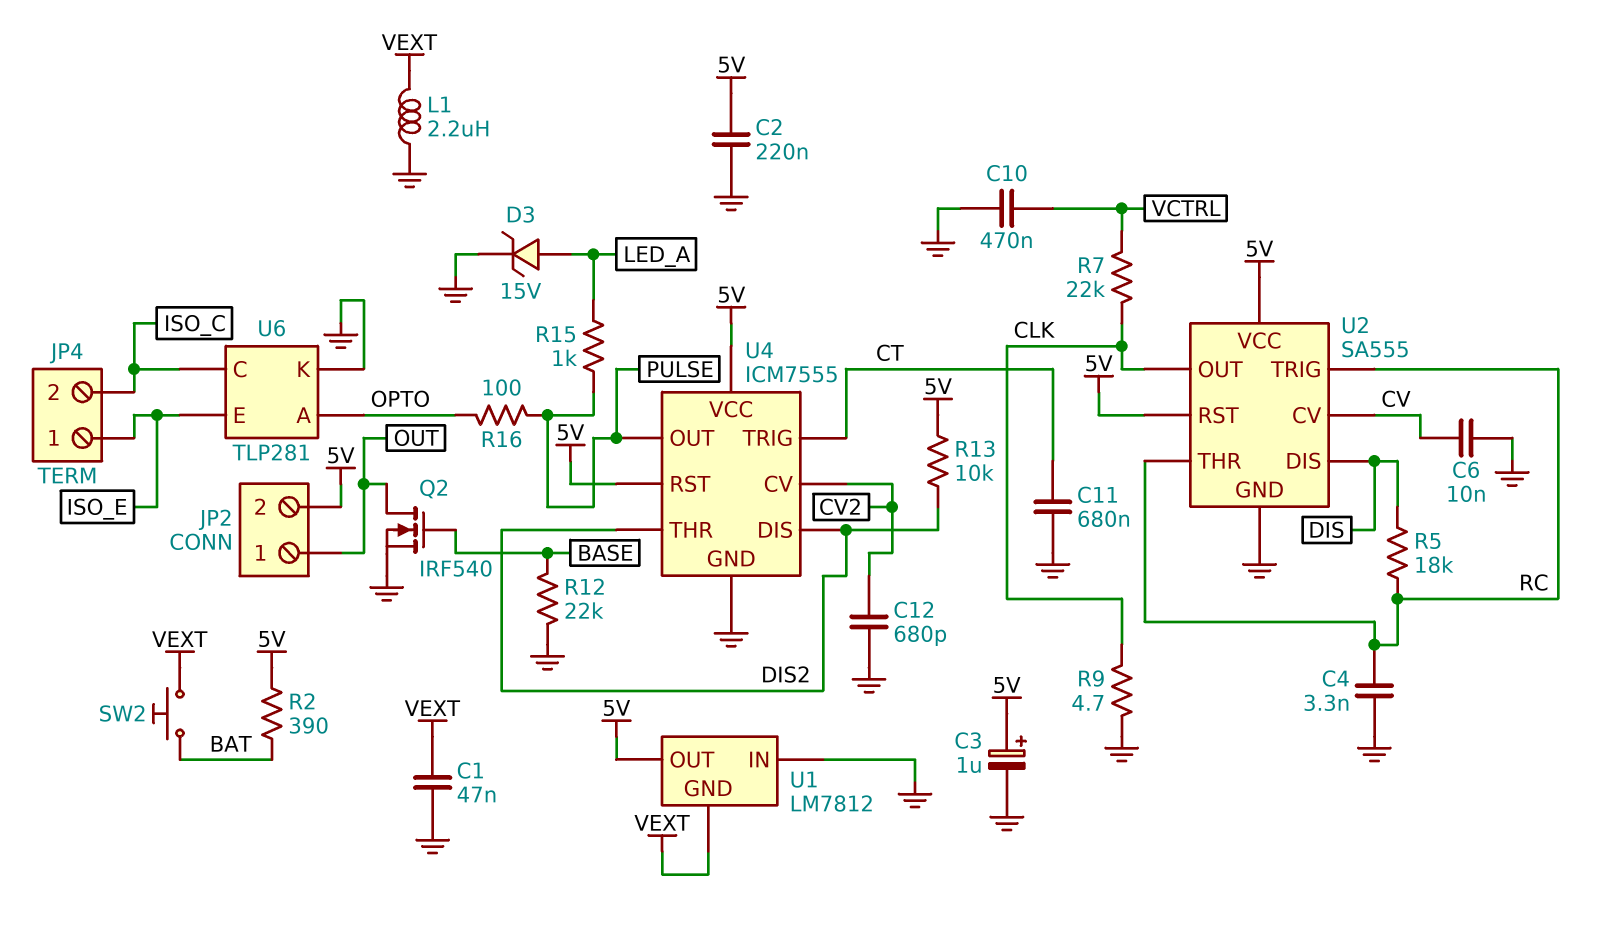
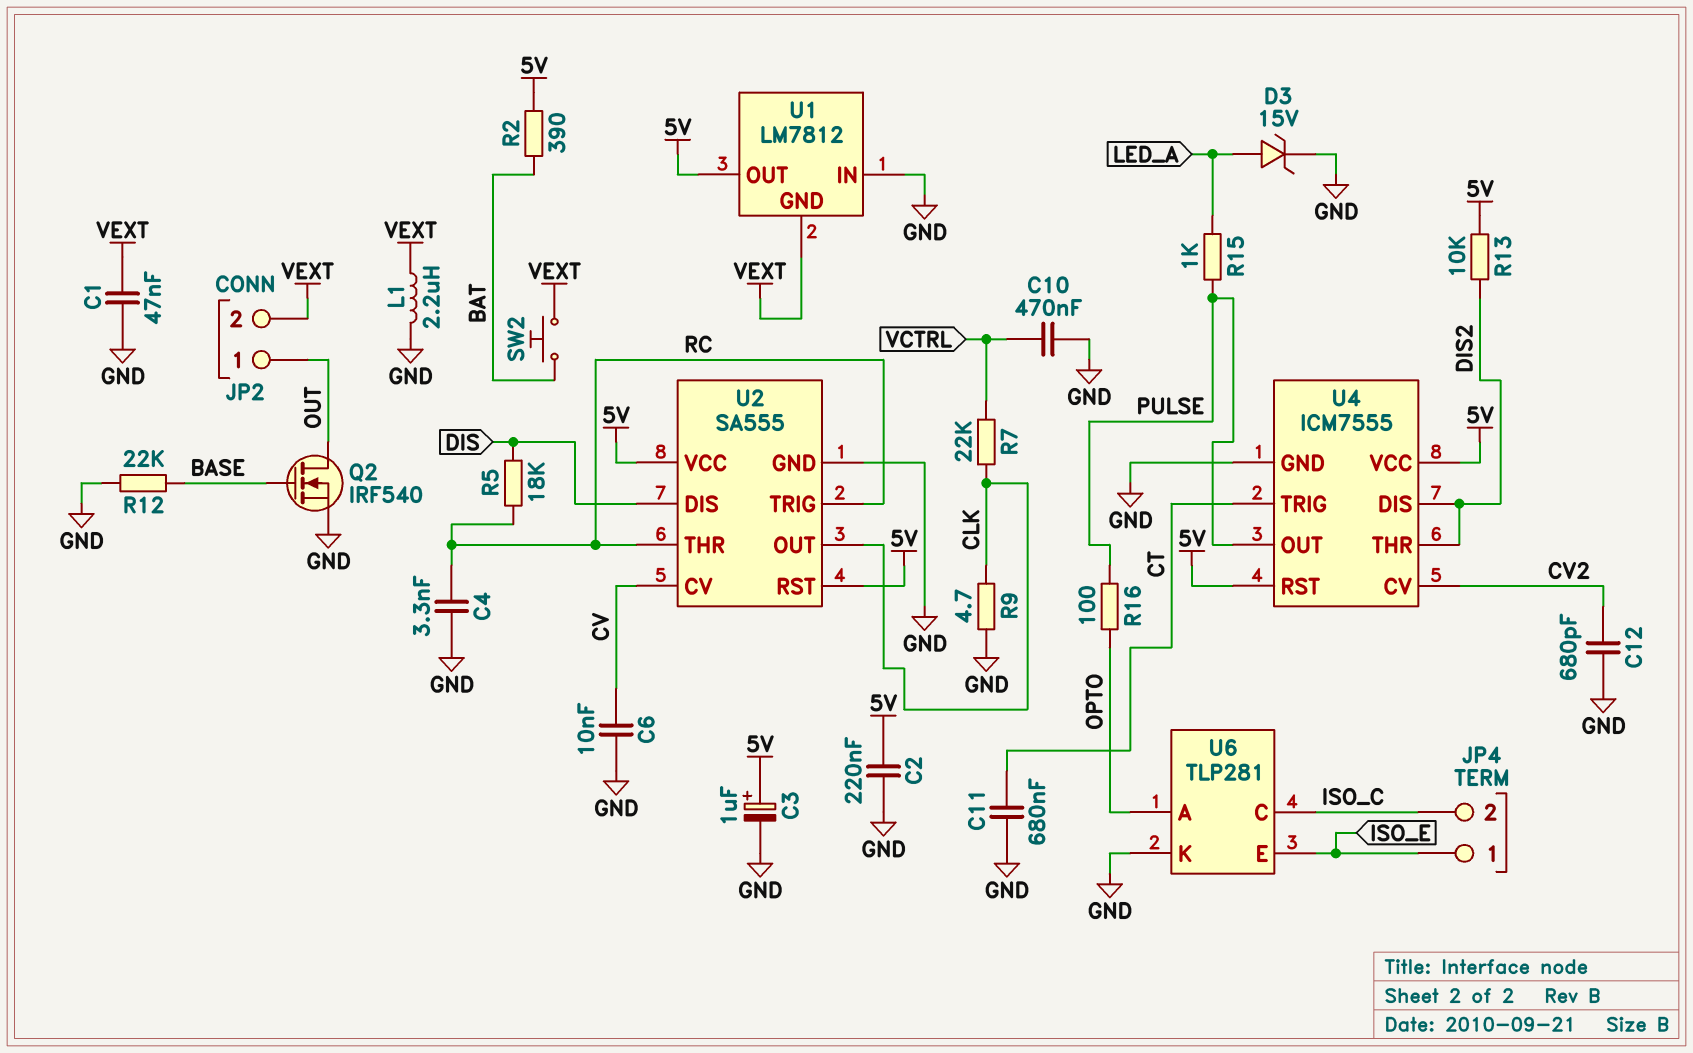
JP2 pin 2: 5V -> VEXT

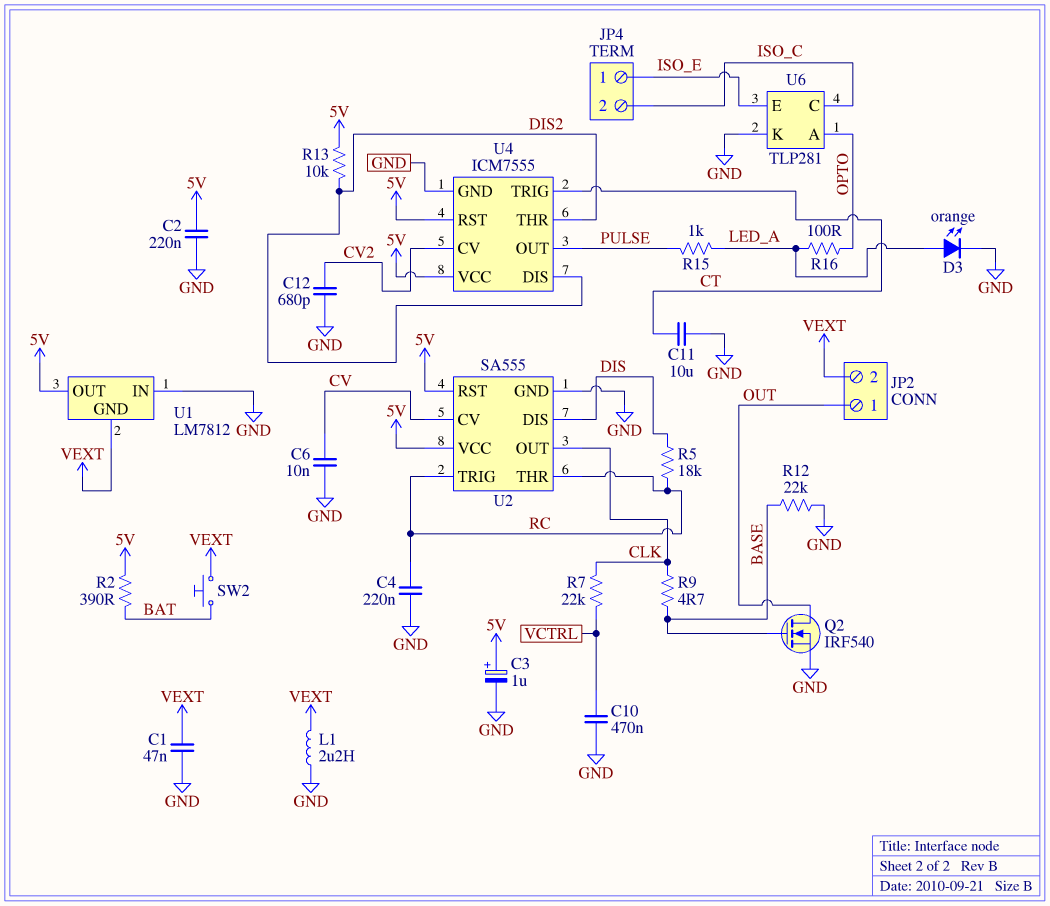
C4: 3.3nF (GND, RC) -> 220nF (GND, RC)
C11: 680nF (CT, GND) -> 10uF (CT, GND)
D3: zener 15V (A LED_A, K GND) -> LED orange (A LED_A, K GND)
R9: 4.7 (CLK, GND) -> 4.7 (BASE, CLK)
R16: 100 (OPTO, PULSE) -> 100 (LED_A, OPTO)

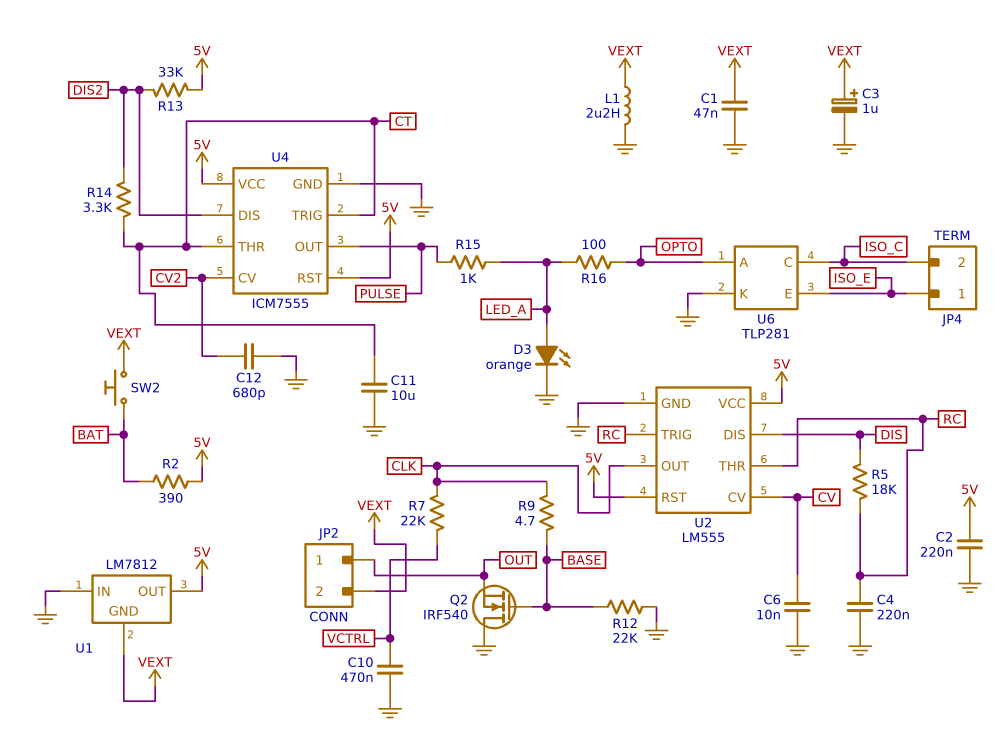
C3: 1uF (plus 5V, minus GND) -> 1uF (plus VEXT, minus GND)
Q2: NMOS IRF540 (G BASE, D OUT, S GND) -> NMOS IRF540 (G BASE, D GND, S OUT)
R13: 10k (5V, DIS2) -> 33k (5V, DIS2)
R14: none -> 3.3k (CT, DIS2)
U2: SA555 -> LM555
U4 pin THR: DIS2 -> CT

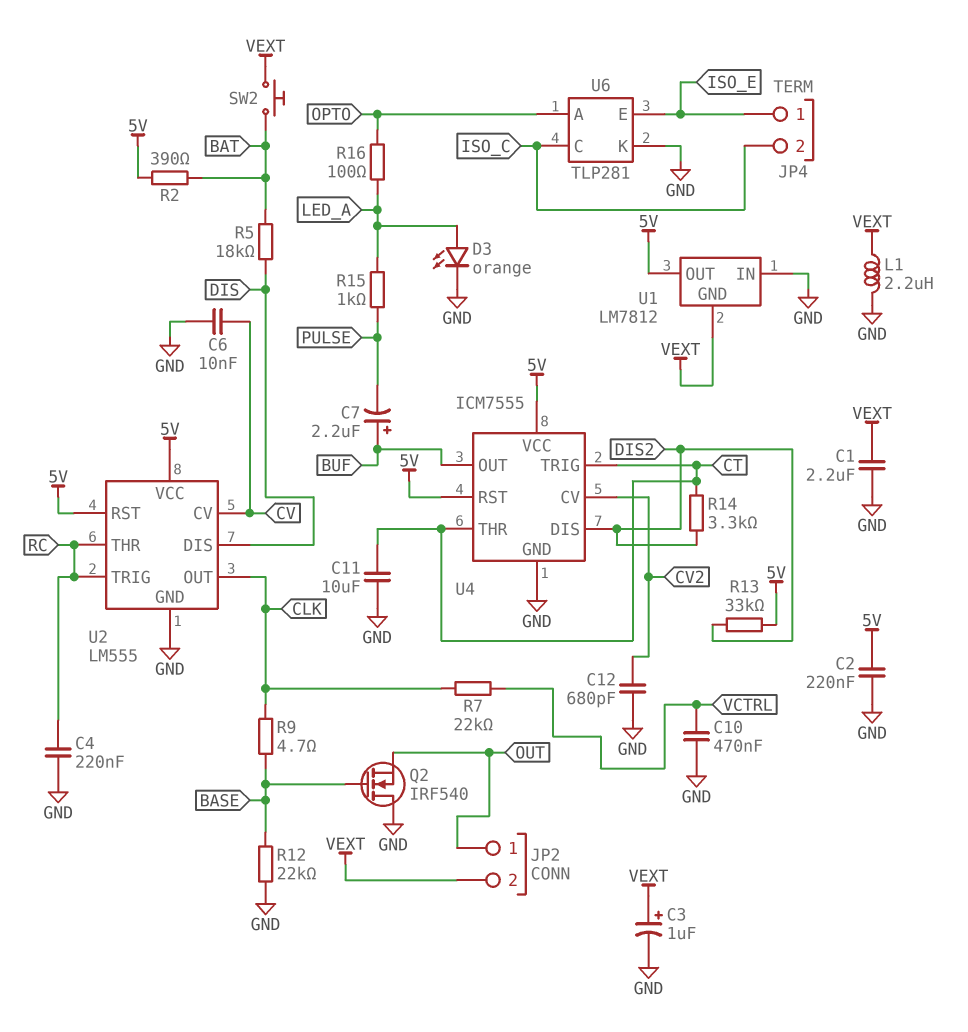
C1: 47nF (GND, VEXT) -> 2.2uF (GND, VEXT)
C7: none -> 2.2uF (plus BUF, minus PULSE)
R5: 18k (DIS, RC) -> 18k (BAT, DIS)
U4 pin OUT: PULSE -> BUF

